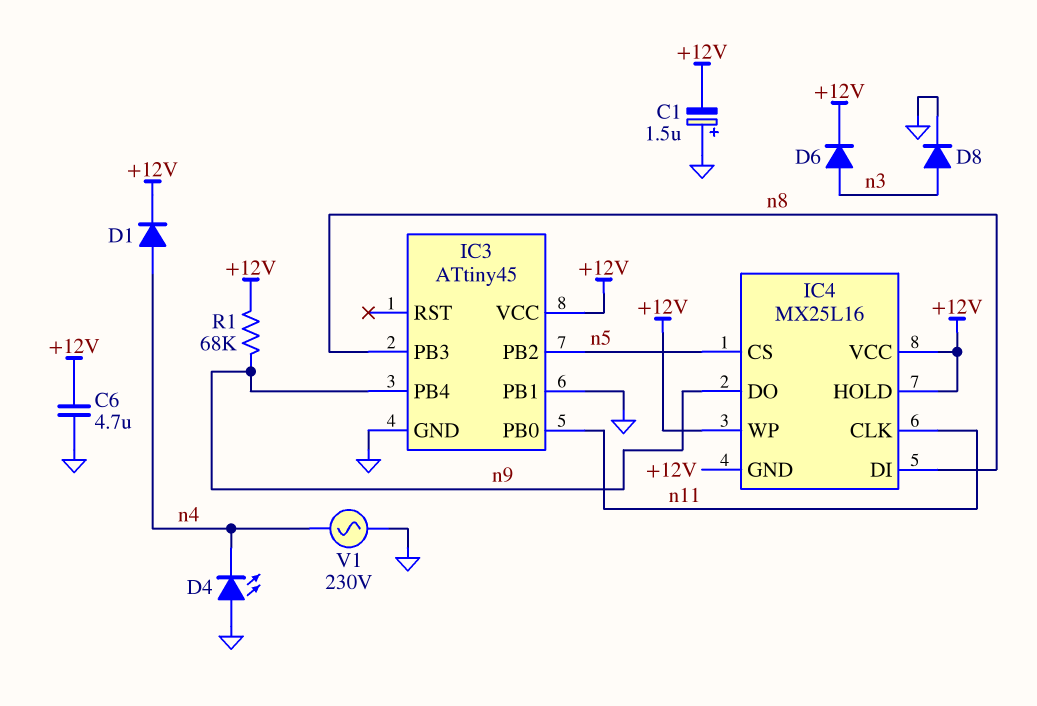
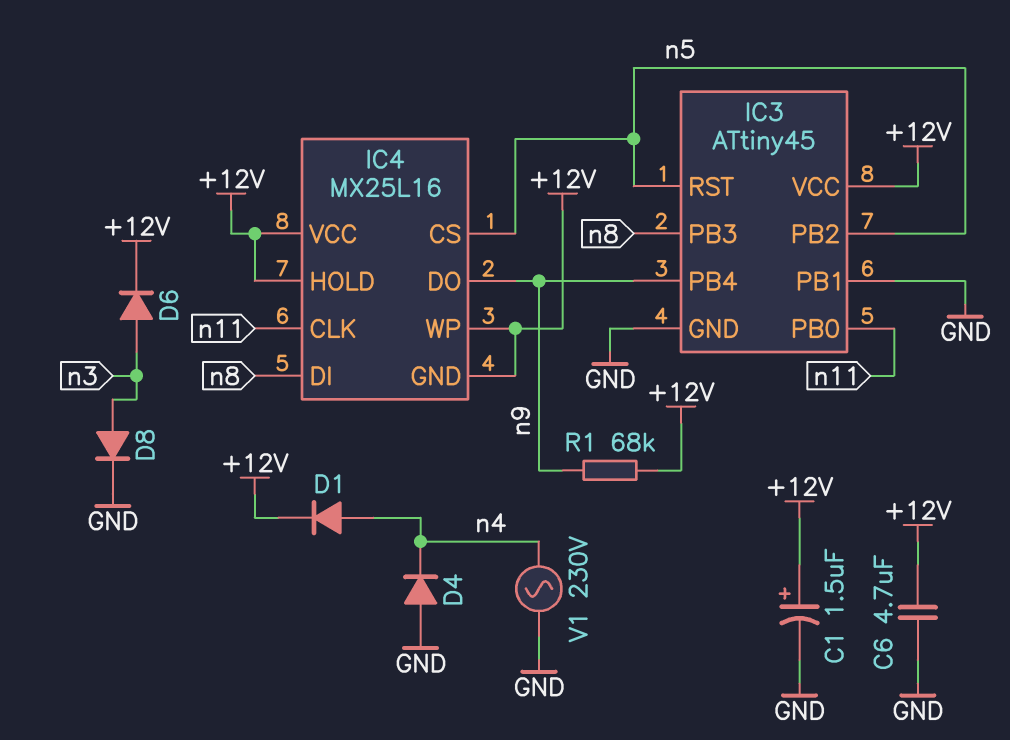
C1: 1.5uF (plus GND, minus +12V) -> 1.5uF (plus +12V, minus GND)
D4: LED (A GND, K n4) -> diode (A GND, K n4)
IC3 pin RST: none -> n5

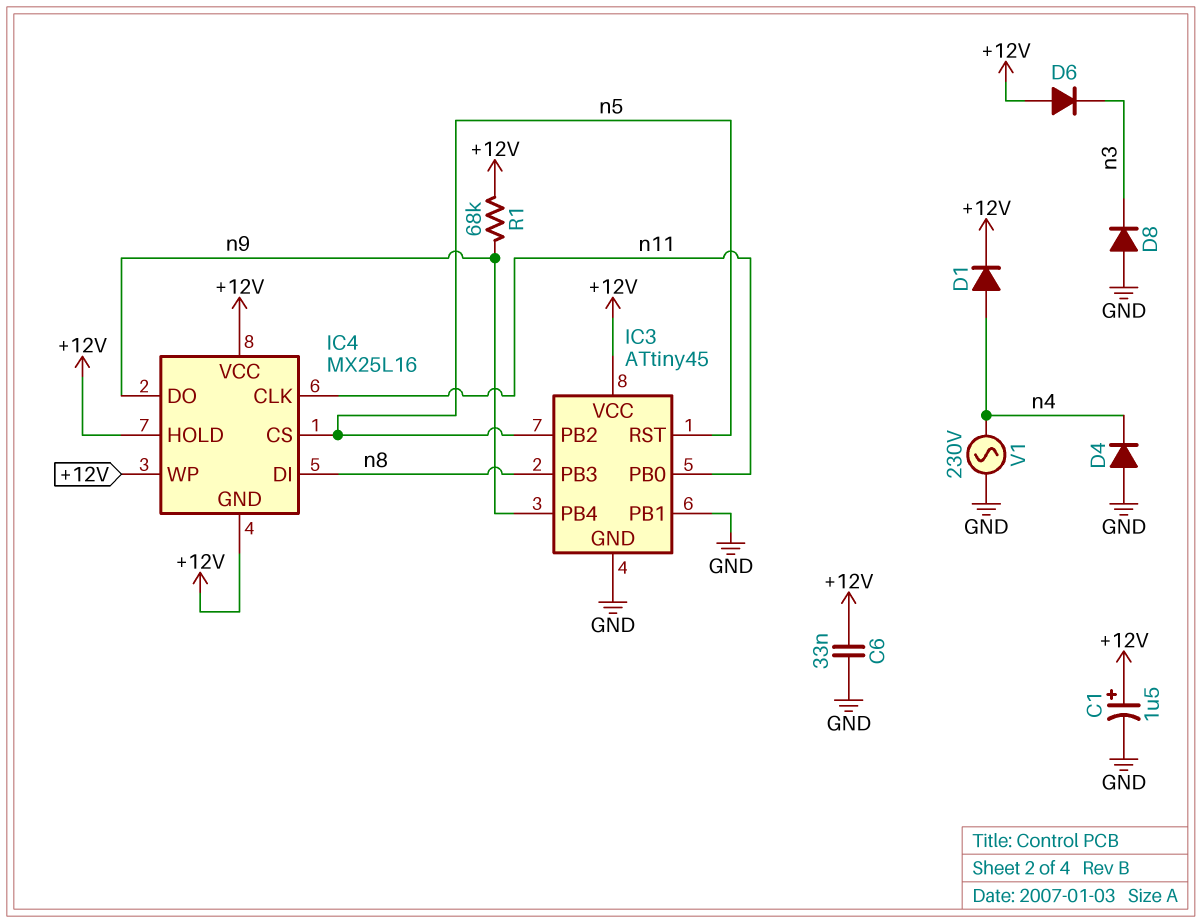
C6: 4.7uF (+12V, GND) -> 33nF (+12V, GND)
D6: diode (A n3, K +12V) -> diode (A +12V, K n3)
D8: diode (A n3, K GND) -> diode (A GND, K n3)

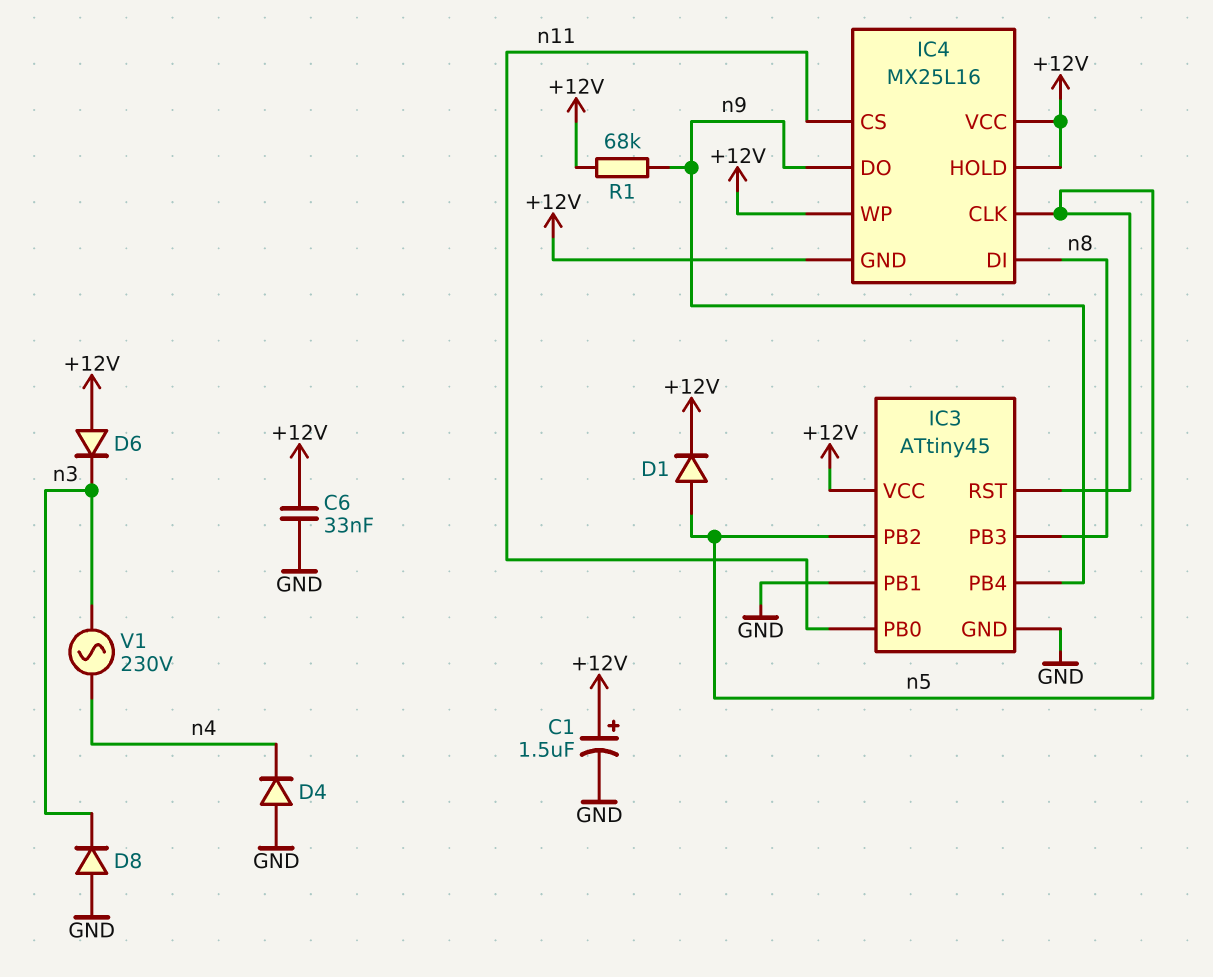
D1: diode (A n4, K +12V) -> diode (A n5, K +12V)
IC4 pin CLK: n11 -> n5
IC4 pin CS: n5 -> n11
V1: AC 230V (GND, n4) -> AC 230V (n3, n4)

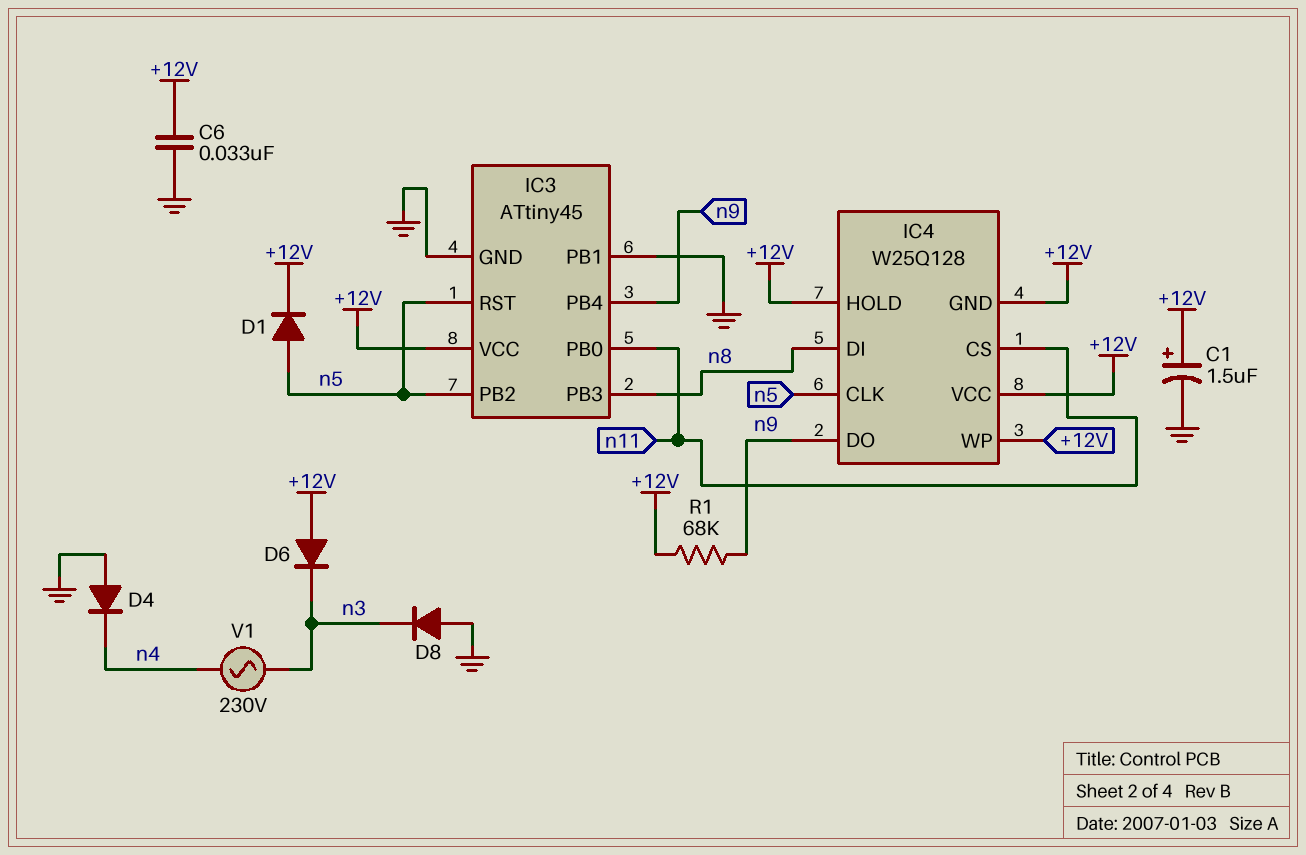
IC4: MX25L16 -> W25Q128

